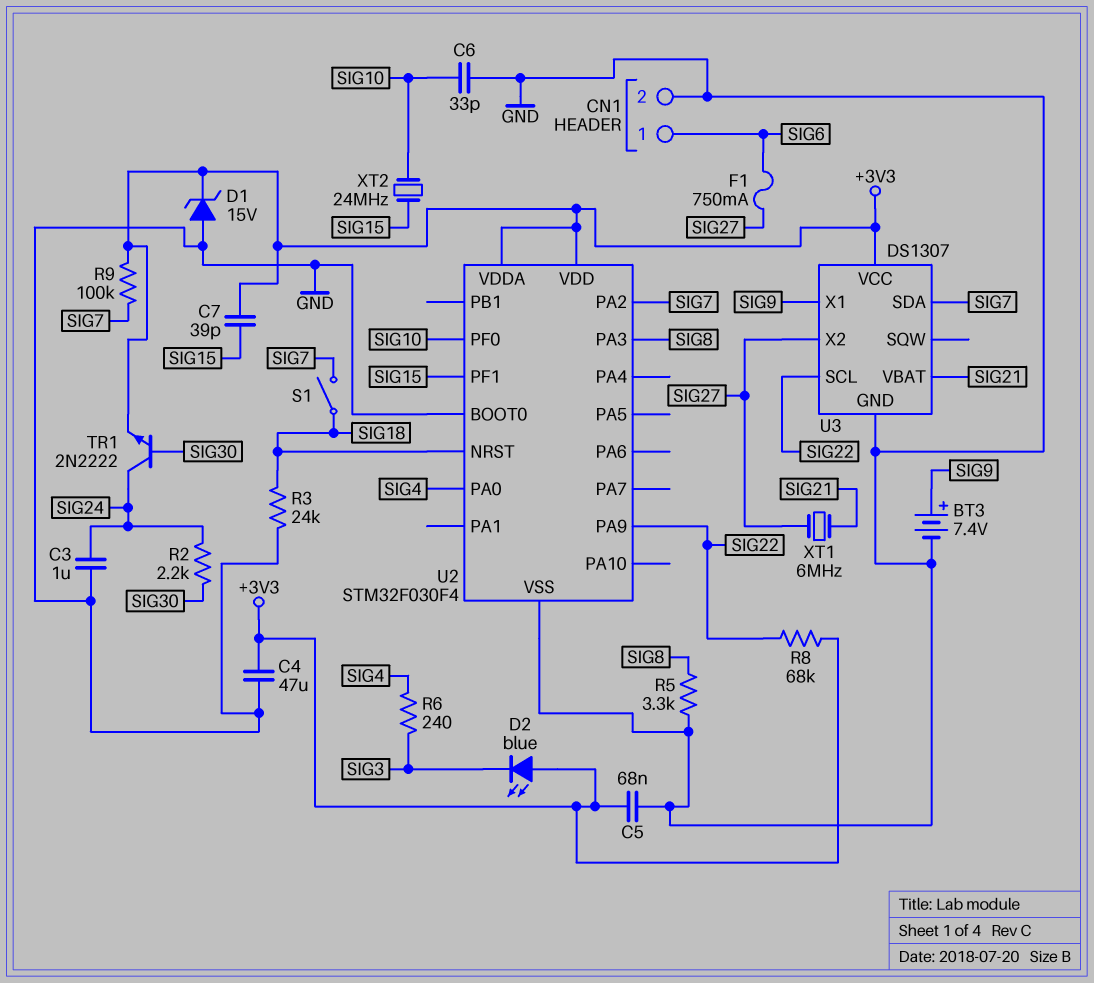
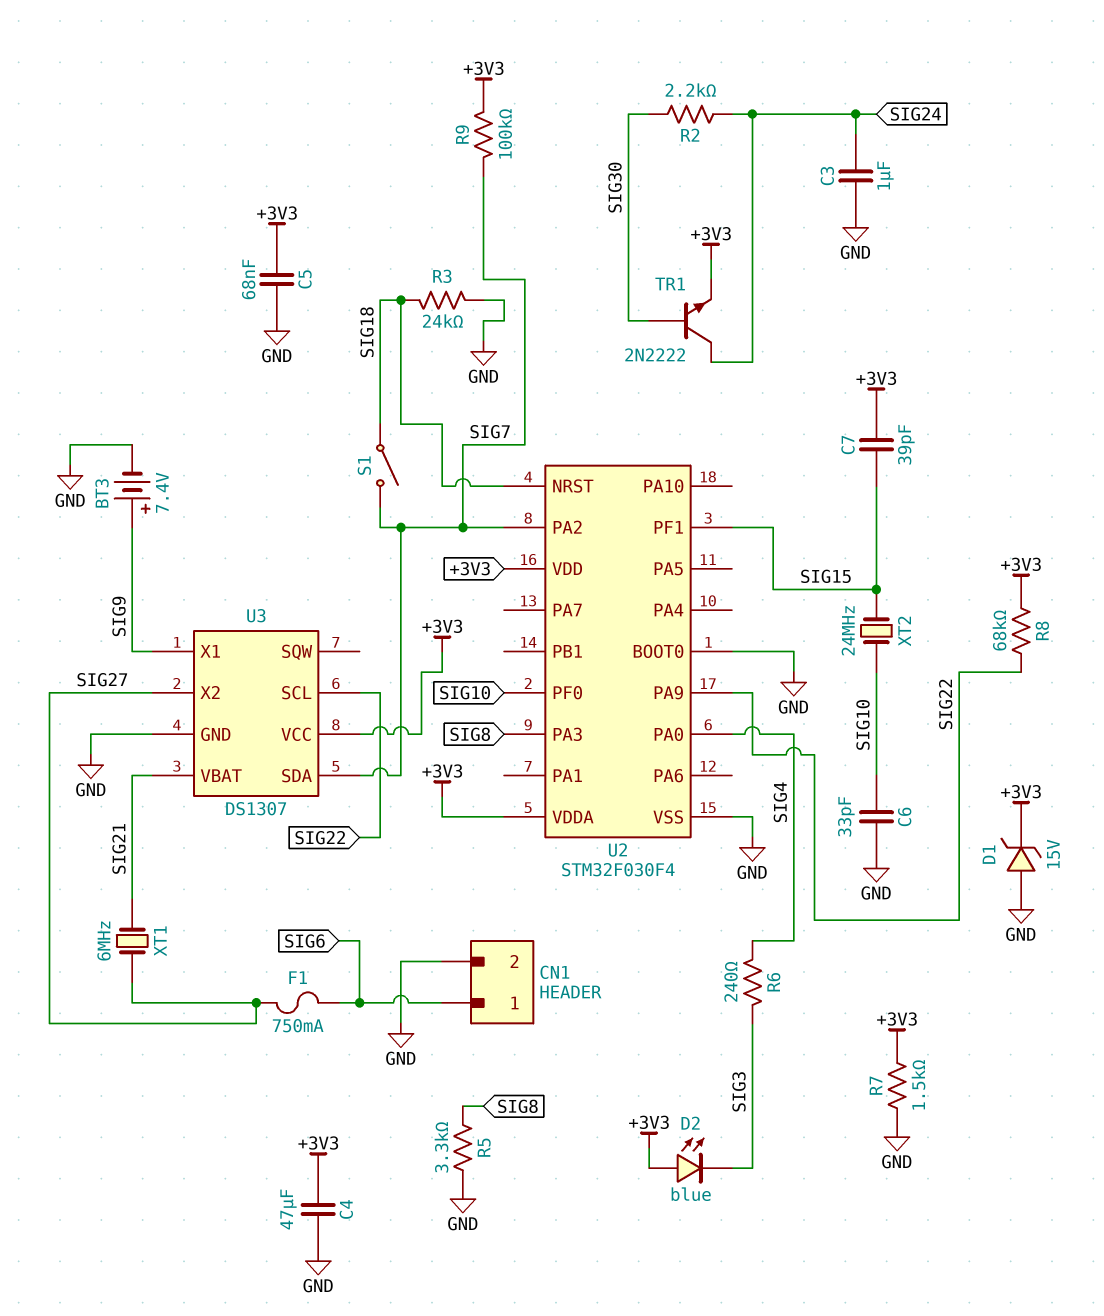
R7: none -> 1.5k (+3V3, GND)

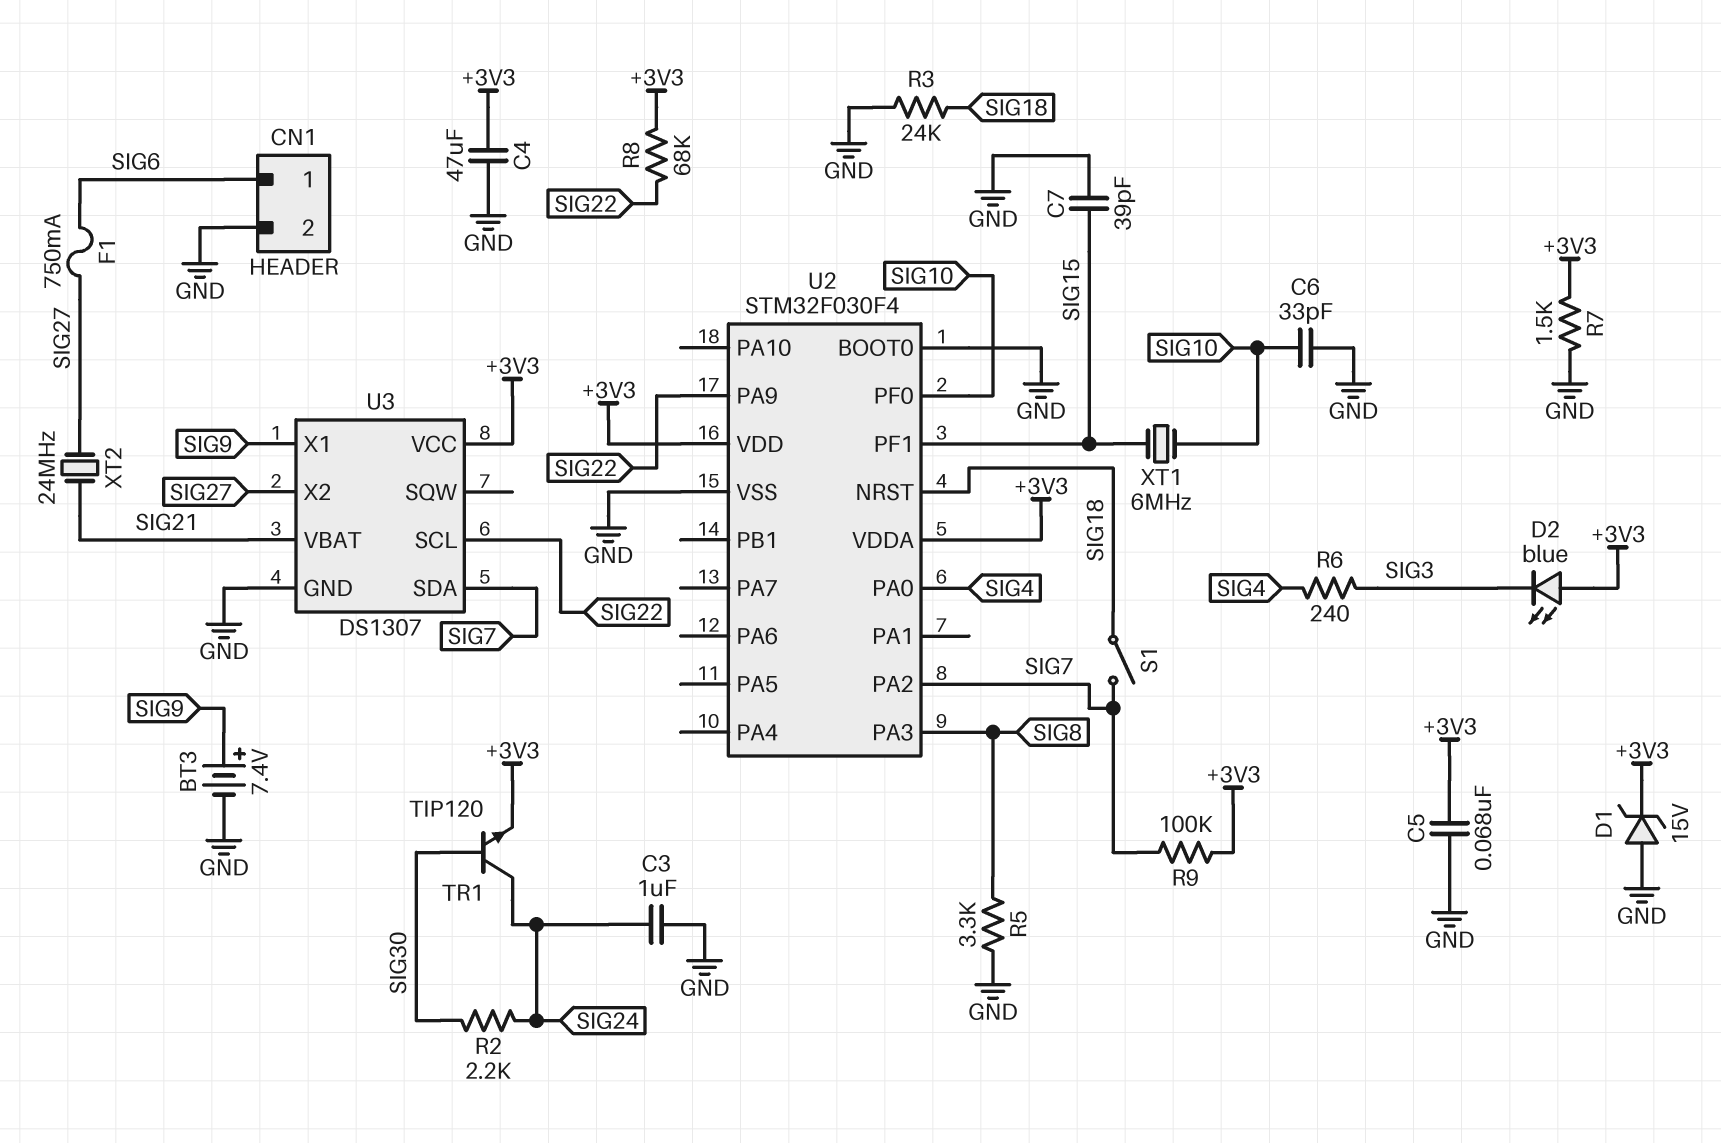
C7: 39pF (+3V3, SIG15) -> 39pF (GND, SIG15)
TR1: NPN 2N2222 (B SIG30, C SIG24, E +3V3) -> NPN TIP120 (B SIG30, C SIG24, E +3V3)
XT1: 6MHz (SIG21, SIG27) -> 6MHz (SIG10, SIG15)
XT2: 24MHz (SIG10, SIG15) -> 24MHz (SIG21, SIG27)

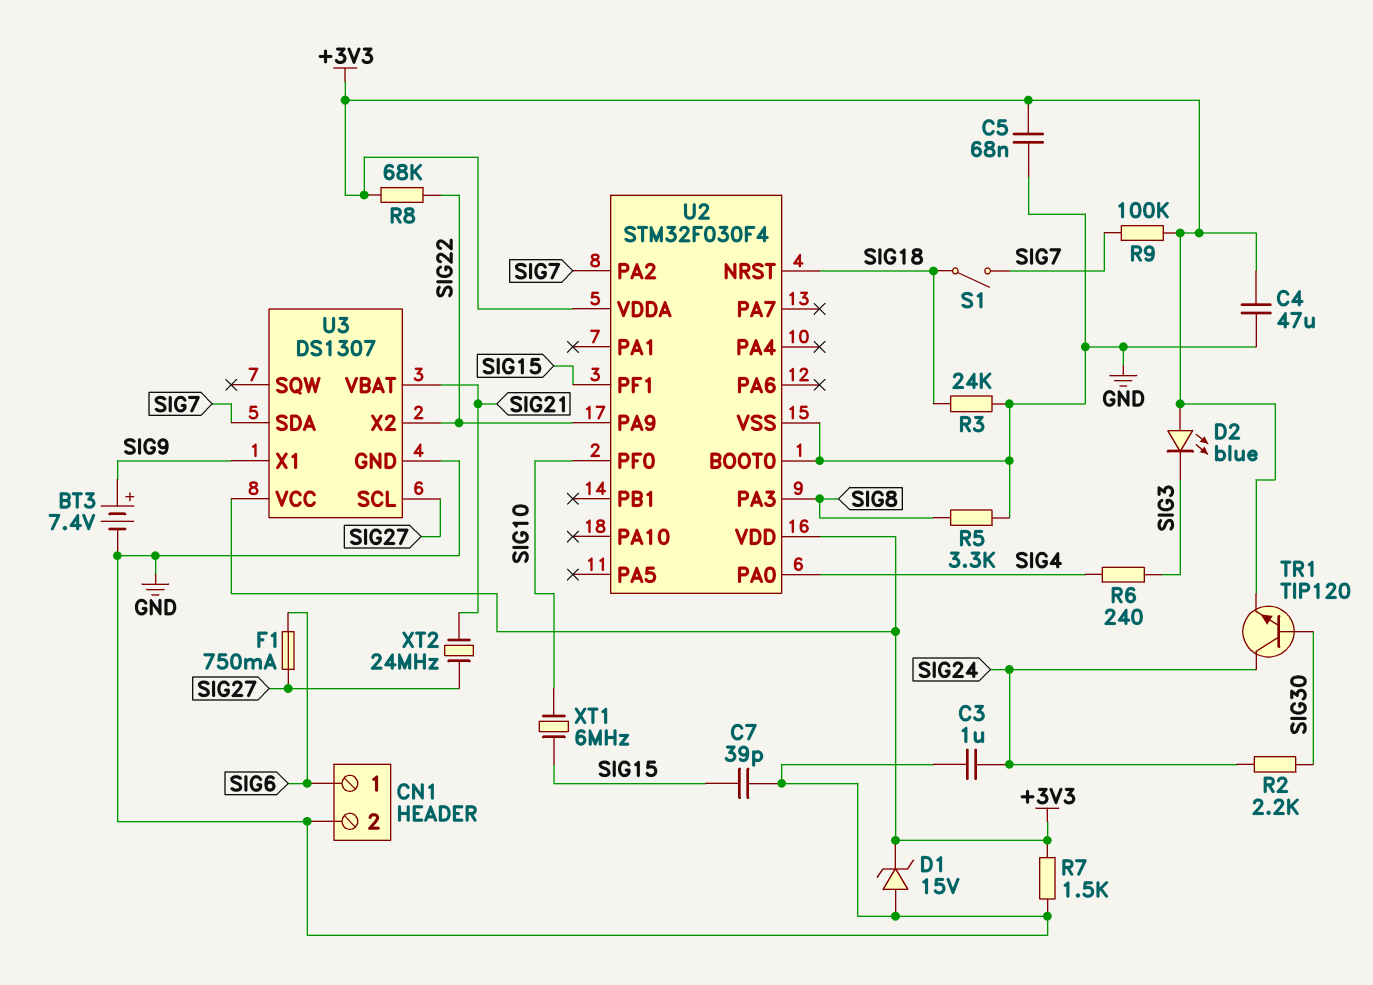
C6: 33pF (GND, SIG10) -> none
U3 pin SCL: SIG22 -> SIG27
U3 pin X2: SIG27 -> SIG22

